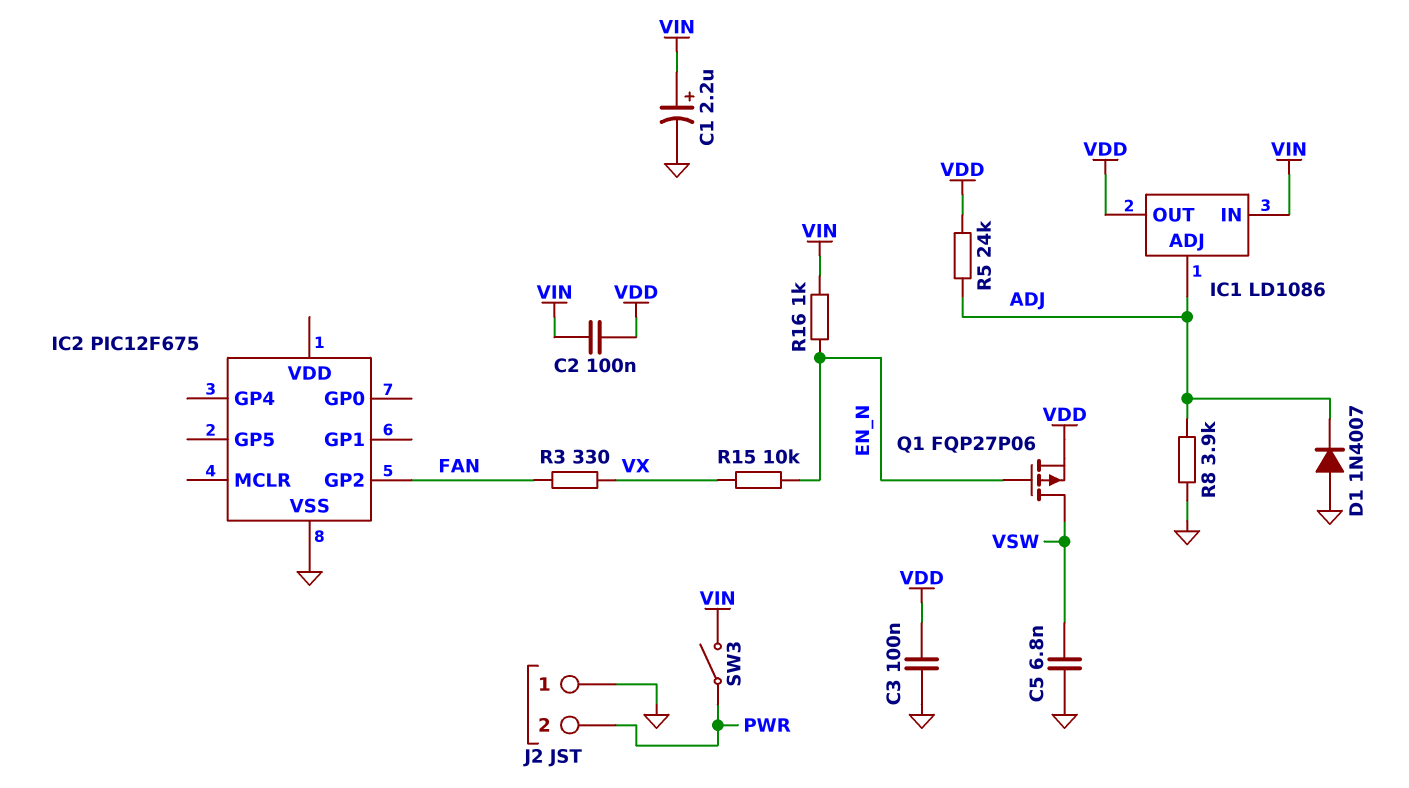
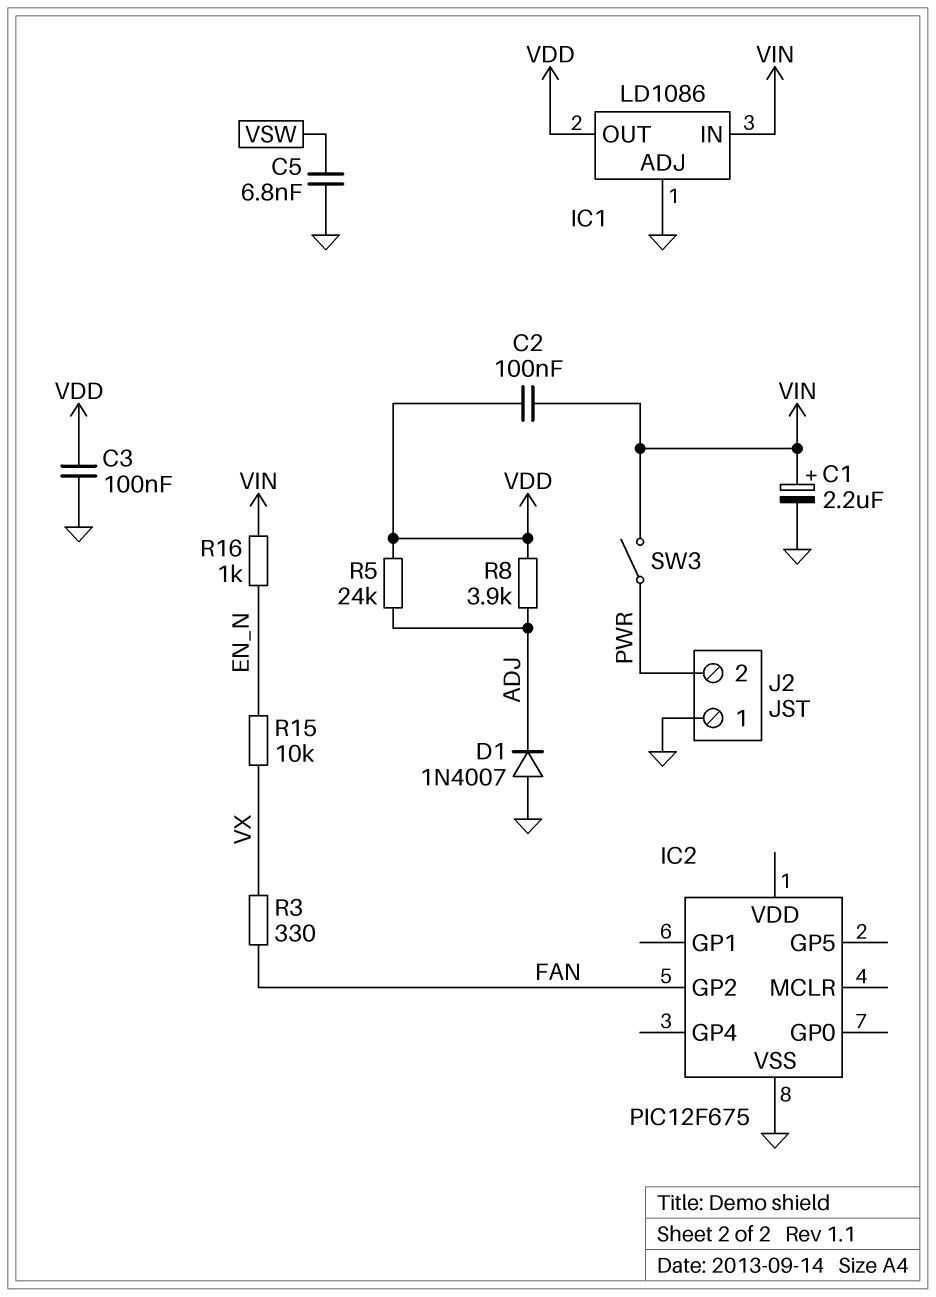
IC1 pin ADJ: ADJ -> GND
Q1: PMOS FQP27P06 (G EN_N, D VSW, S VDD) -> none
R8: 3.9k (ADJ, GND) -> 3.9k (ADJ, VDD)

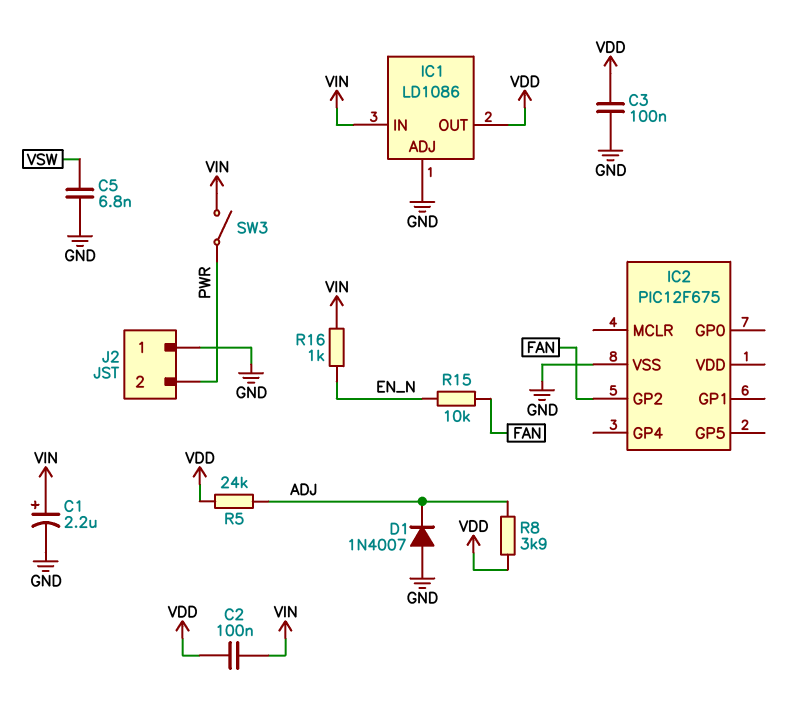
R3: 330 (FAN, VX) -> none
R15: 10k (EN_N, VX) -> 10k (EN_N, FAN)

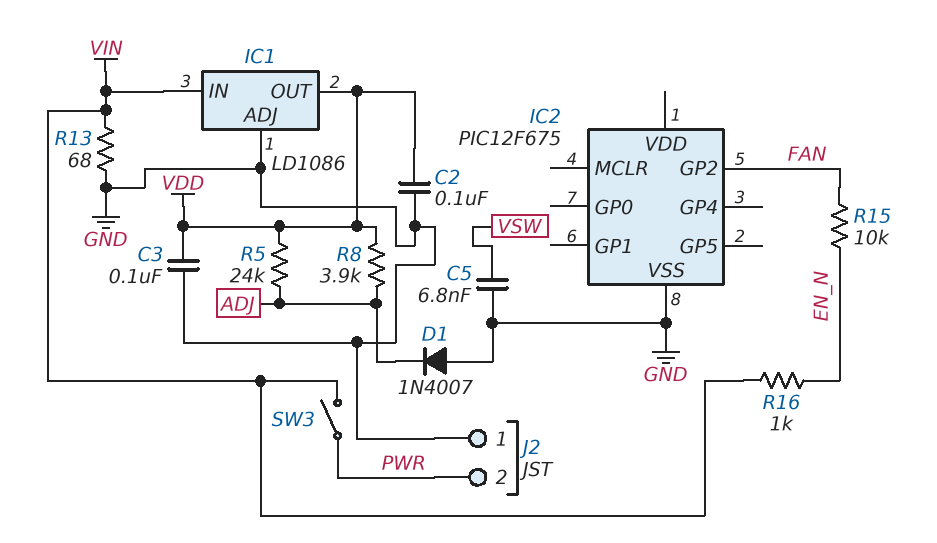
C1: 2.2uF (plus VIN, minus GND) -> none
C2: 100nF (VDD, VIN) -> 100nF (GND, VDD)
R13: none -> 68 (GND, VIN)

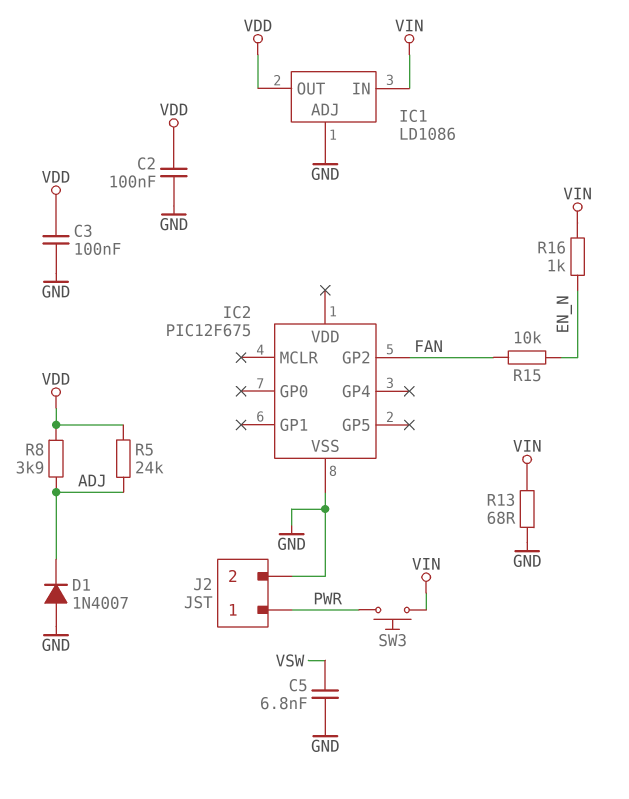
J2 pin 1: GND -> PWR
J2 pin 2: PWR -> GND
SW3: switch (PWR, VIN) -> button (PWR, VIN)

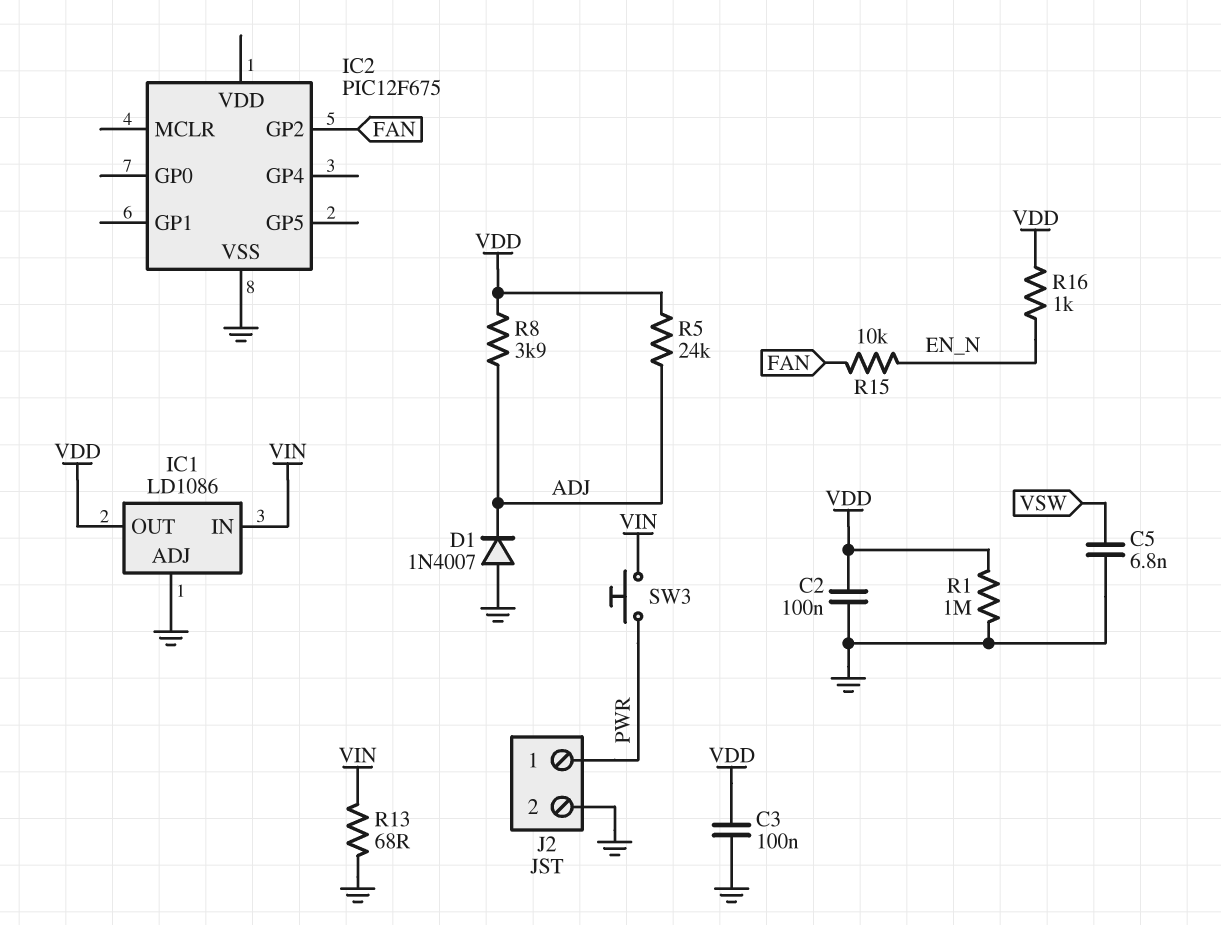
R1: none -> 1M (GND, VDD)
R16: 1k (EN_N, VIN) -> 1k (EN_N, VDD)

